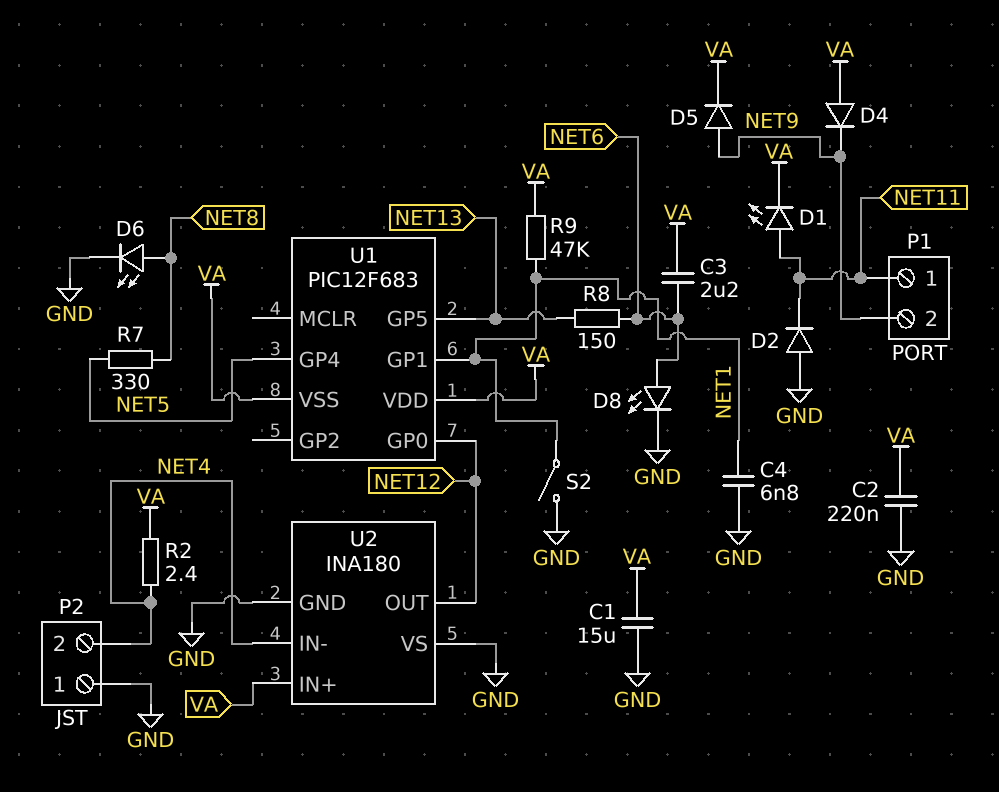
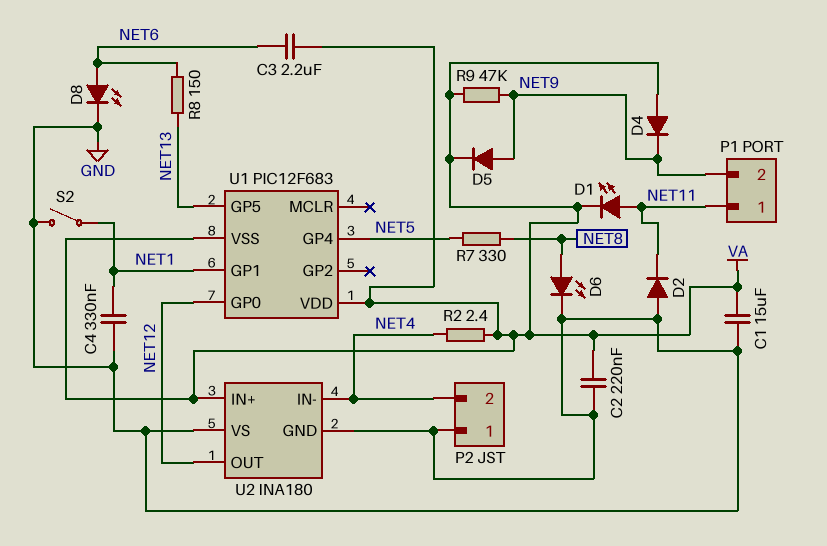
C4: 6.8nF (GND, NET1) -> 330nF (GND, NET1)
R9: 47k (NET1, VA) -> 47k (NET9, VA)

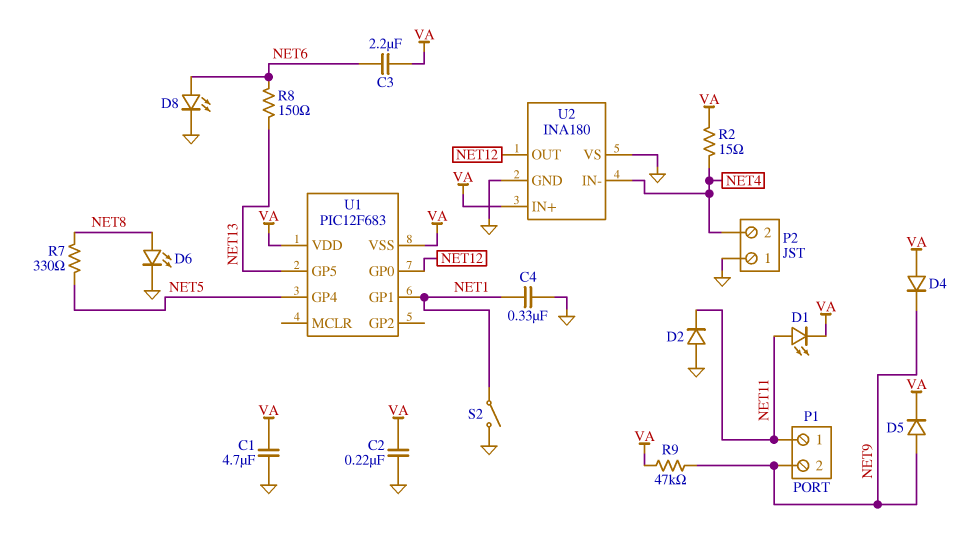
C1: 15uF (GND, VA) -> 4.7uF (GND, VA)
R2: 2.4 (NET4, VA) -> 15 (NET4, VA)

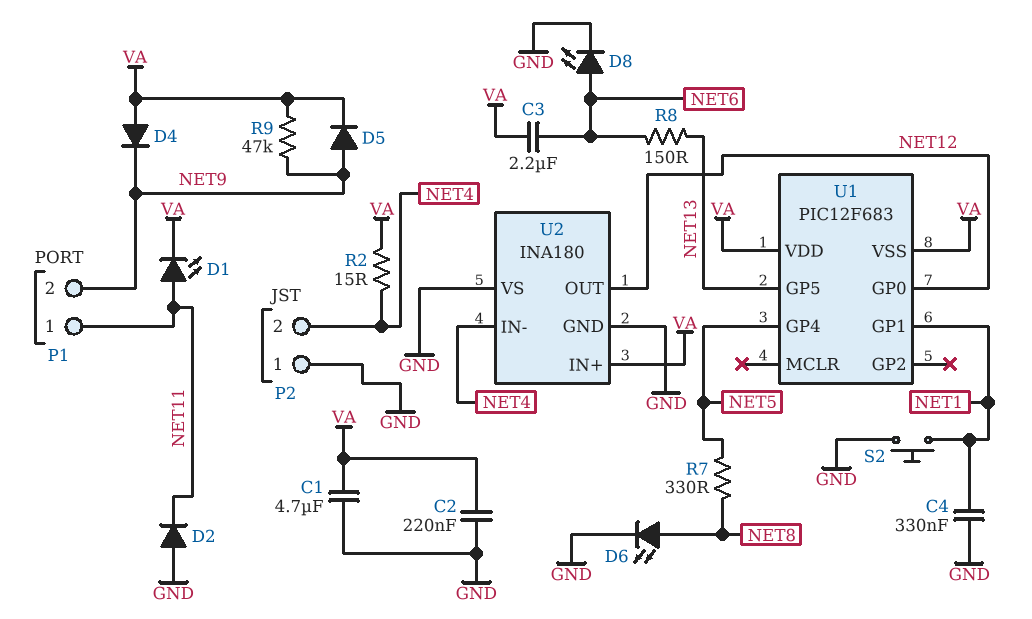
S2: switch (GND, NET1) -> button (GND, NET1)

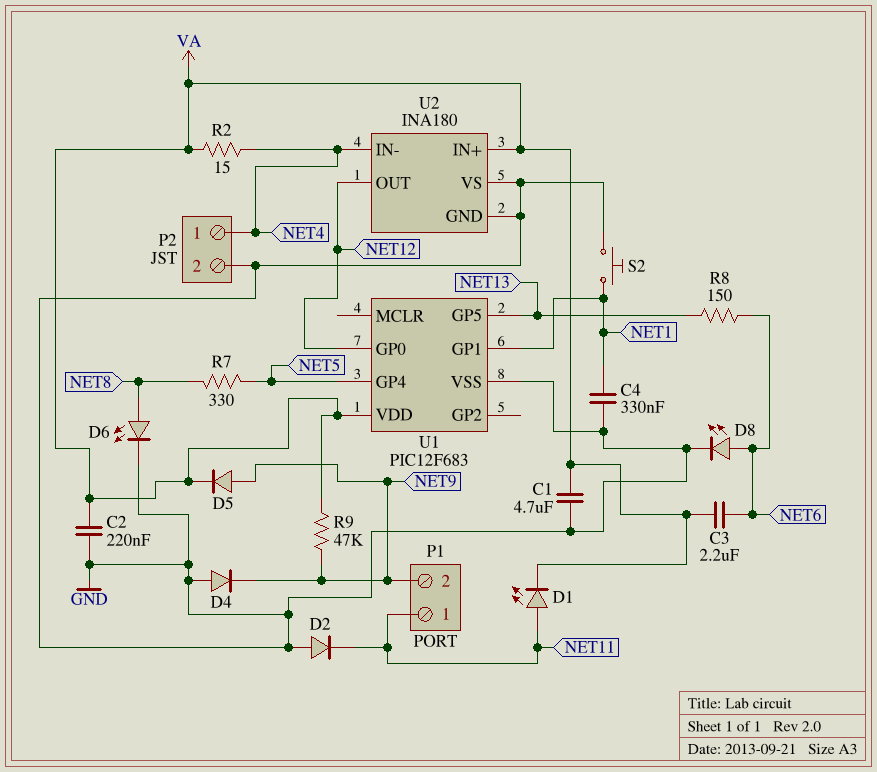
D4: diode (A VA, K NET9) -> diode (A GND, K NET9)
P2 pin 1: GND -> NET4
P2 pin 2: NET4 -> GND
U1 pin VSS: VA -> GND

